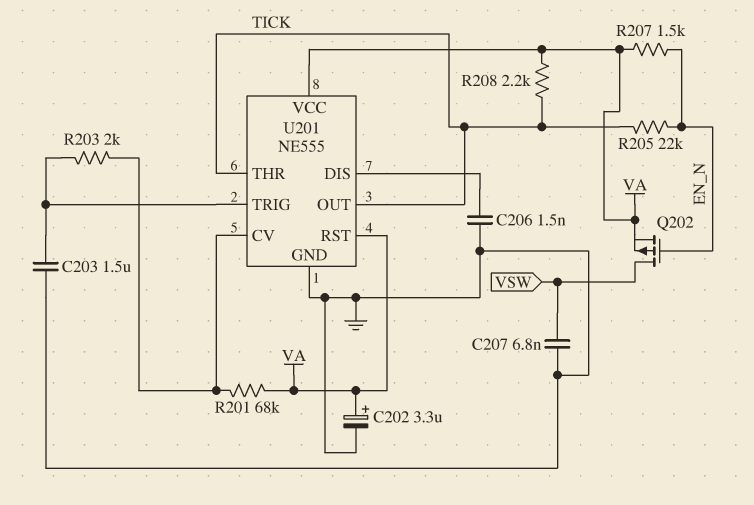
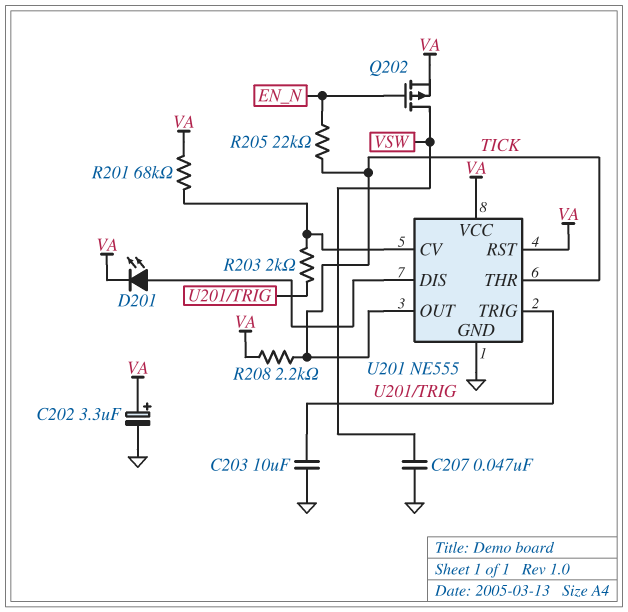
C203: 1.5uF (GND, U201/TRIG) -> 10uF (GND, U201/TRIG)
C206: 1.5nF (GND, U201/DIS) -> none
C207: 6.8nF (GND, VSW) -> 47nF (GND, VSW)
D201: none -> LED (A U201/DIS, K VA)
R207: 1.5k (EN_N, VA) -> none

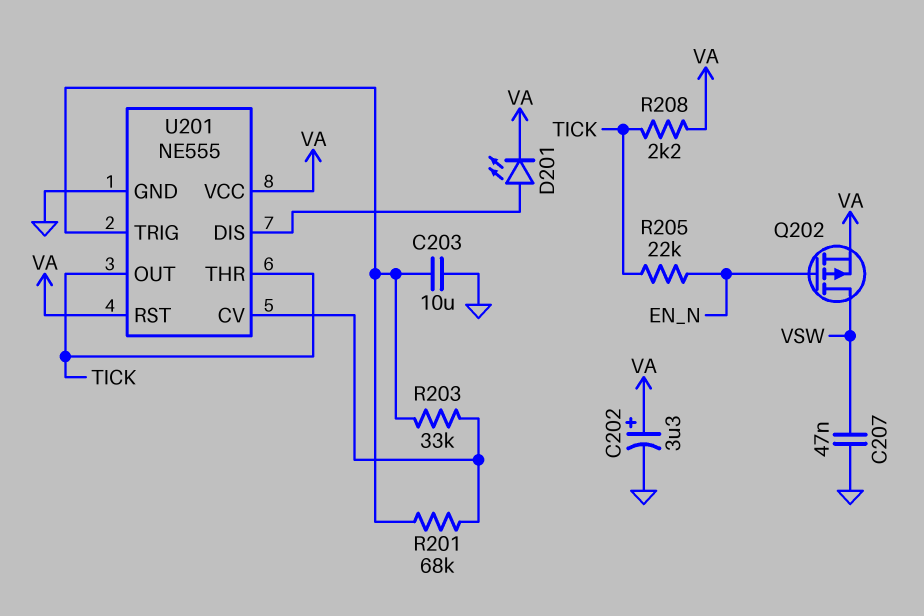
R201: 68k (U201/CV, VA) -> 68k (U201/CV, U201/TRIG)
R203: 2k (U201/CV, U201/TRIG) -> 33k (U201/CV, U201/TRIG)

